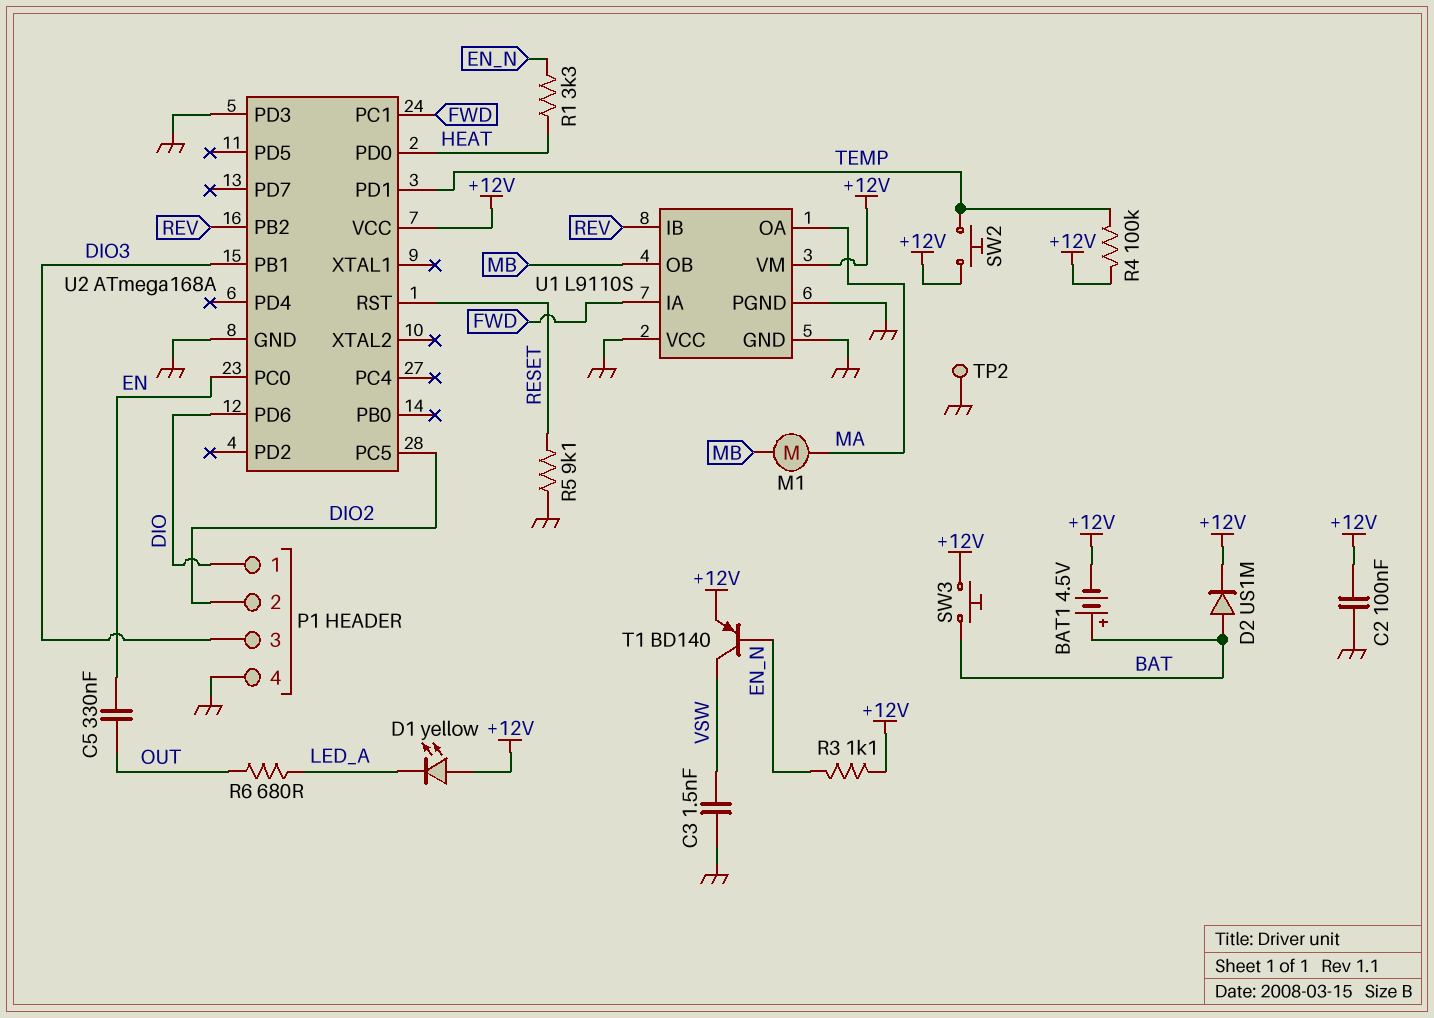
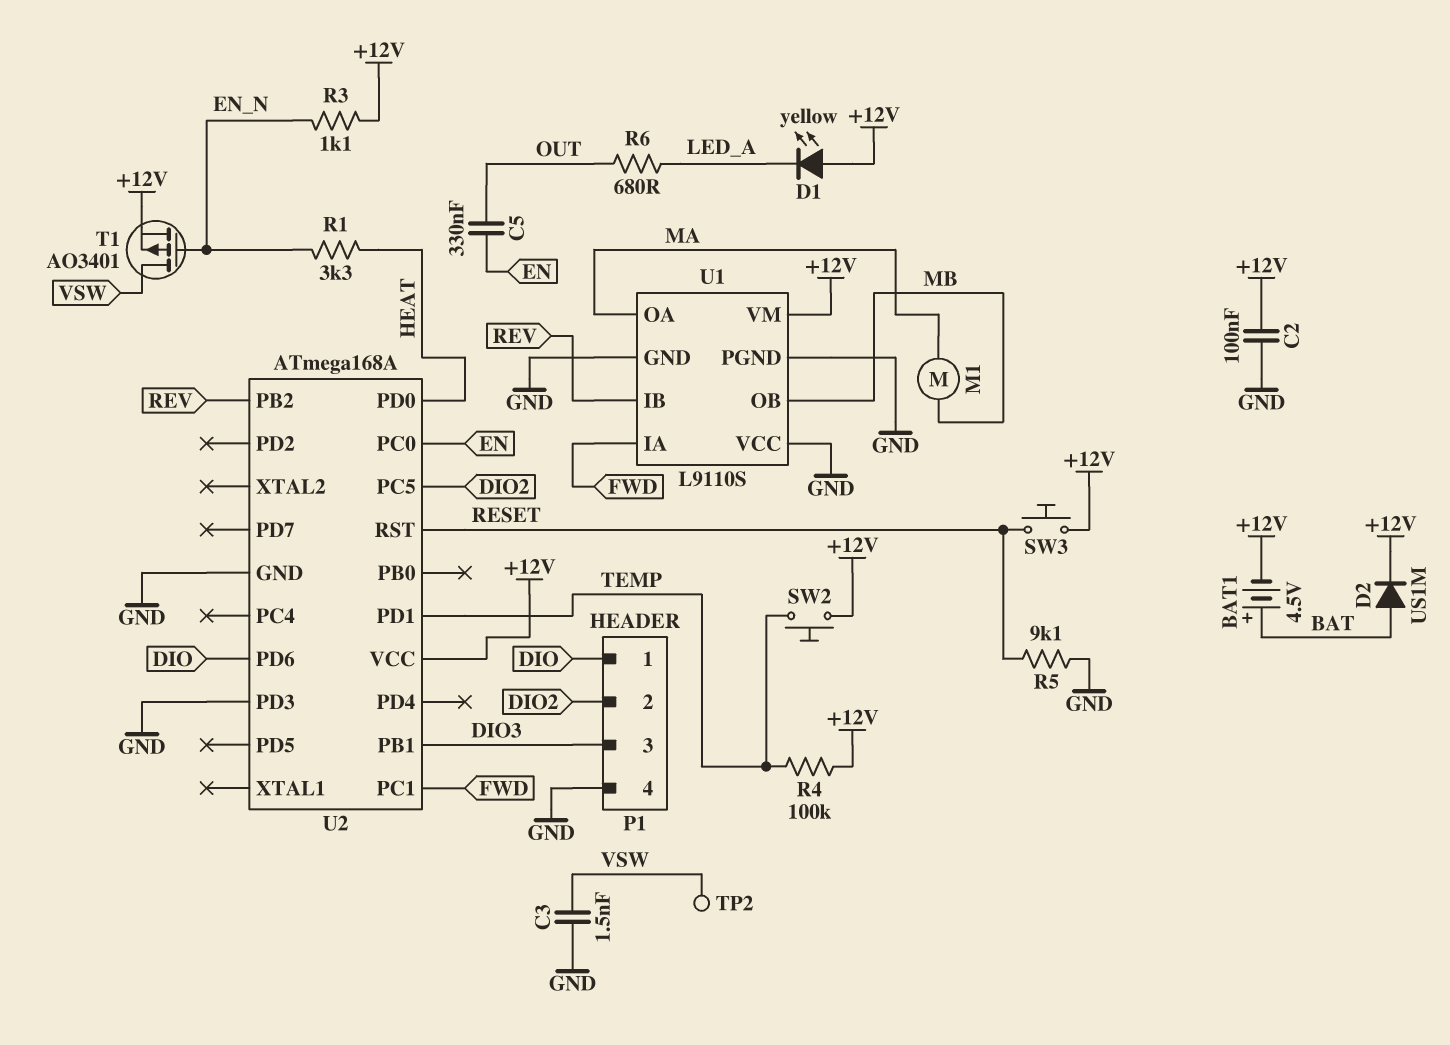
SW3: button (+12V, BAT) -> button (+12V, RESET)
T1: PNP BD140 (B EN_N, C VSW, E +12V) -> PMOS AO3401 (G EN_N, D VSW, S +12V)
TP2: test point (GND) -> test point (VSW)

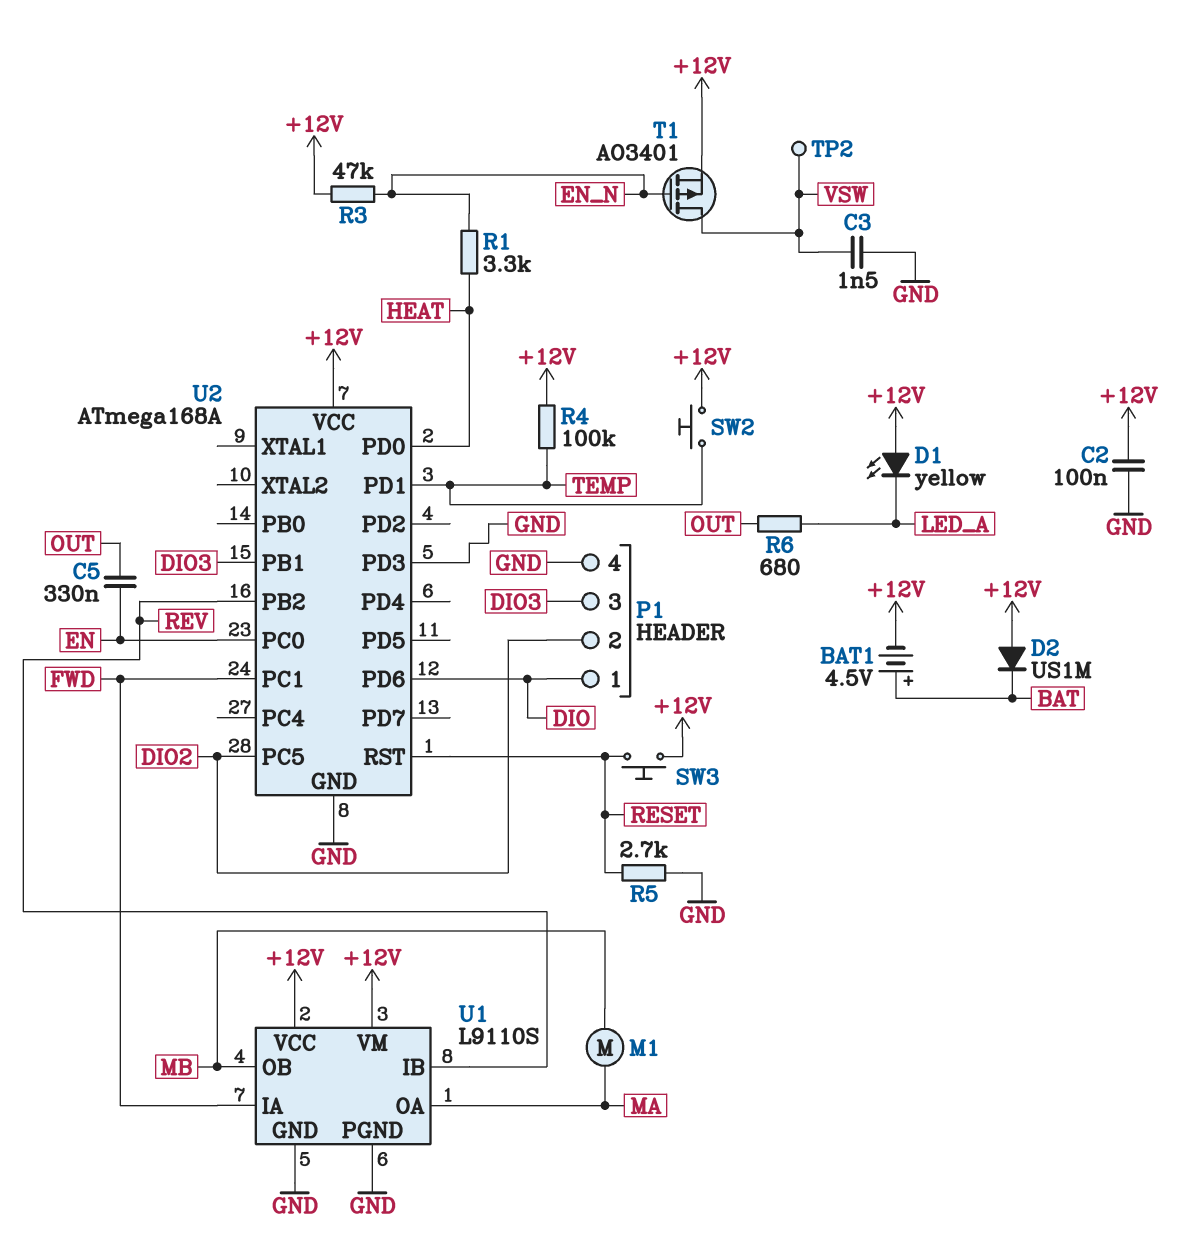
D2: diode US1M (A BAT, K +12V) -> diode US1M (A +12V, K BAT)
R3: 1.1k (+12V, EN_N) -> 47k (+12V, EN_N)
R5: 9.1k (GND, RESET) -> 2.7k (GND, RESET)
U1 pin VCC: GND -> +12V

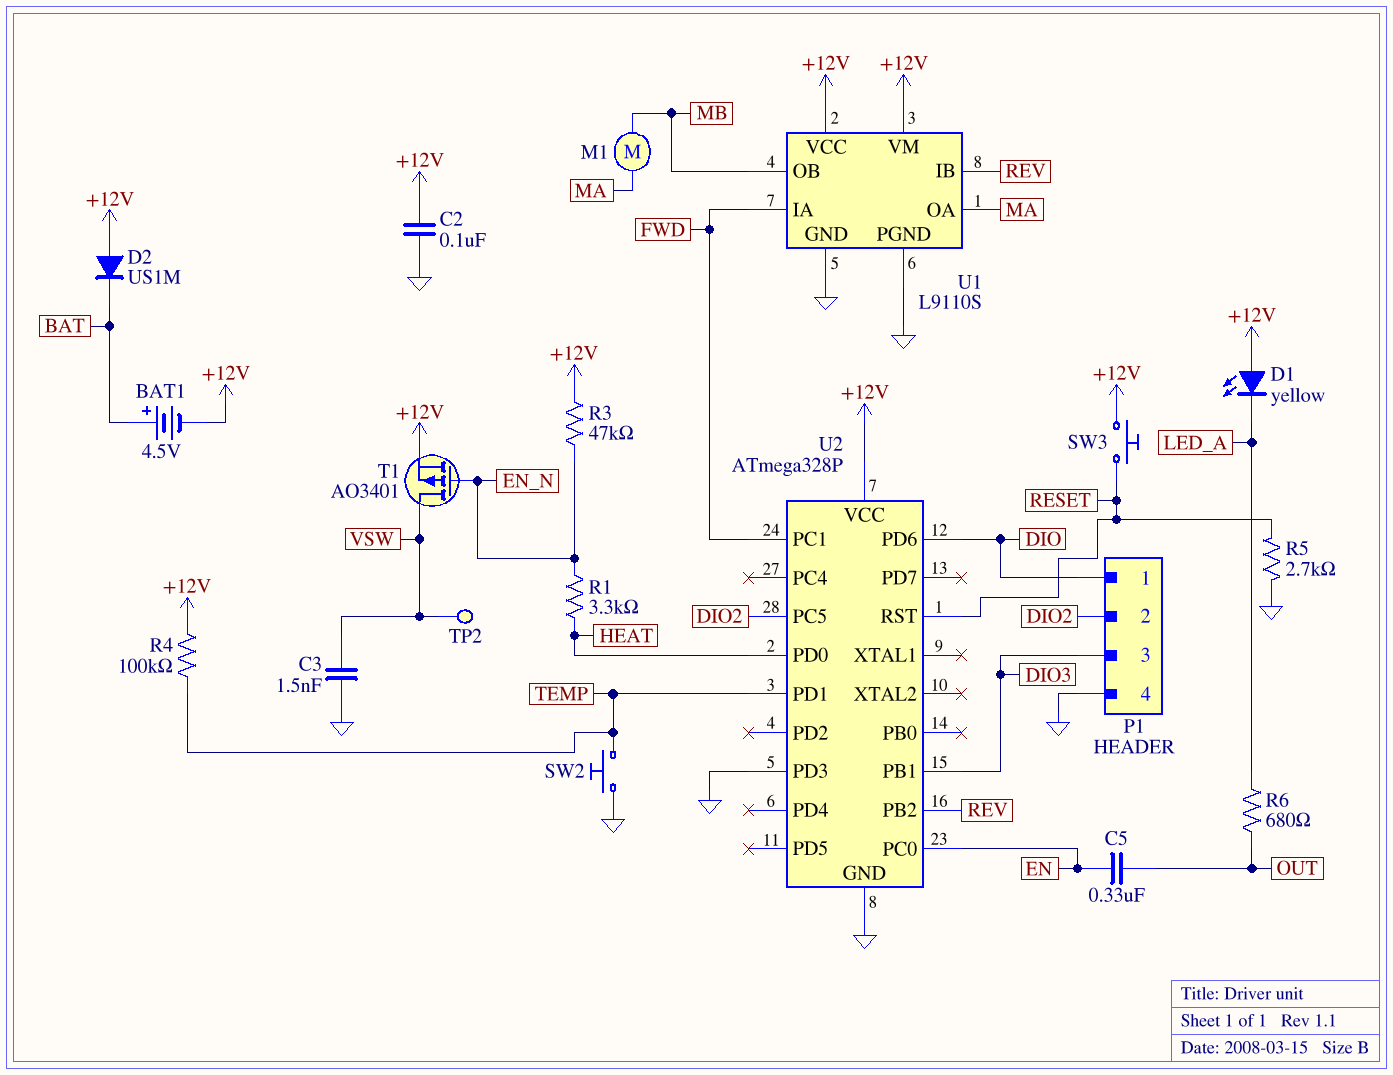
SW2: button (+12V, TEMP) -> button (GND, TEMP)
U2: ATmega168A -> ATmega328P

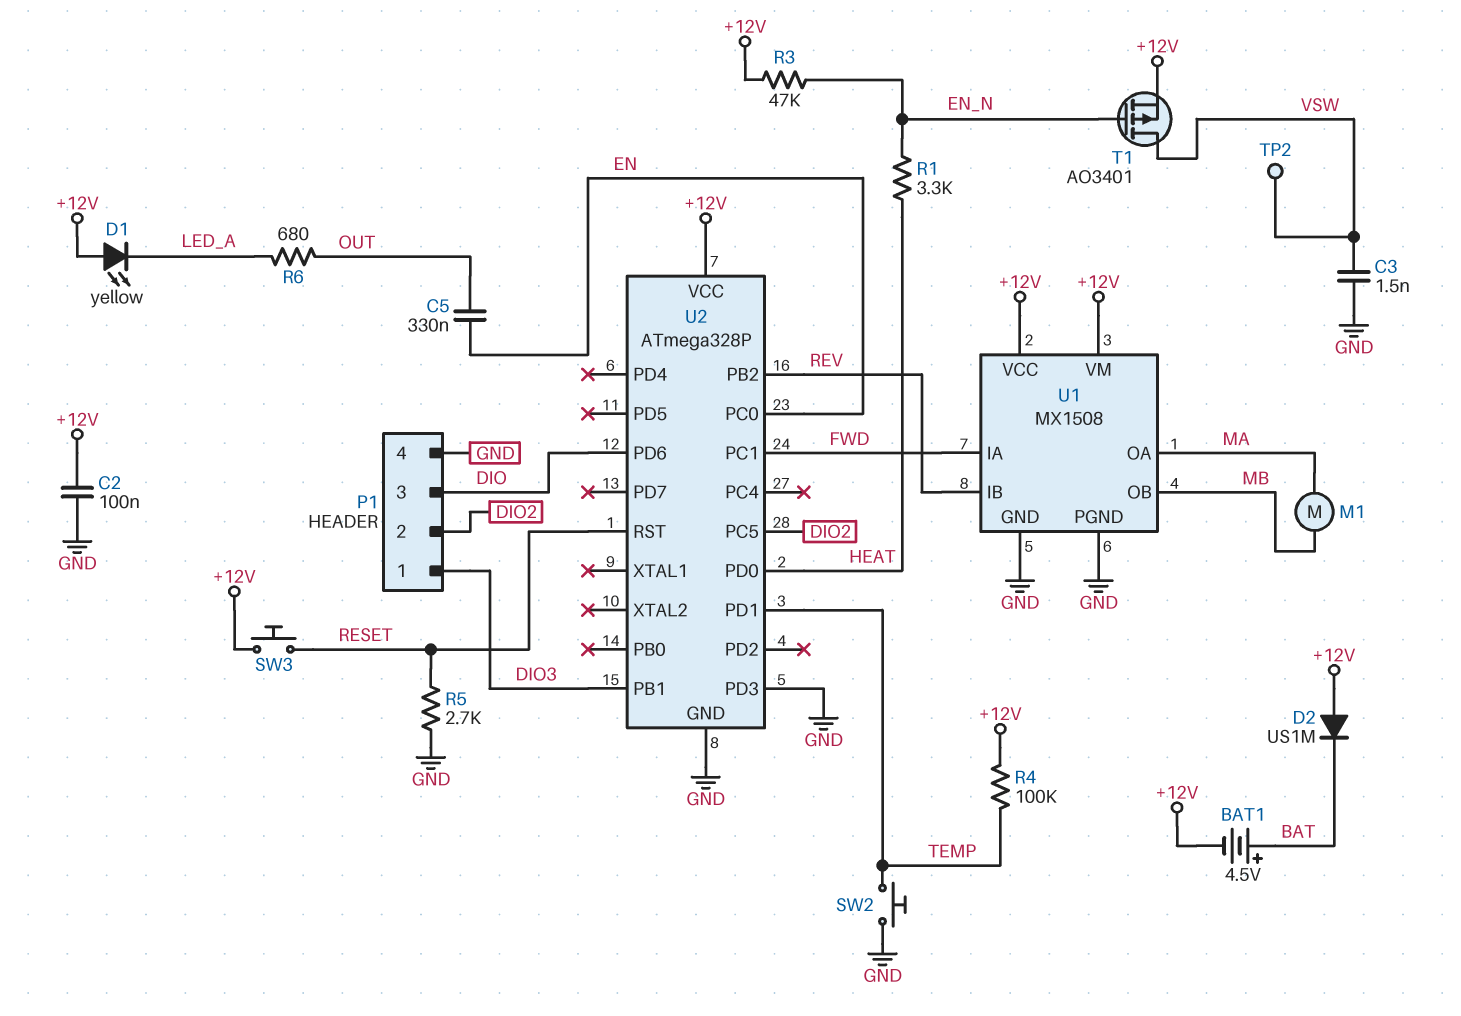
P1 pin 1: DIO -> DIO3
P1 pin 3: DIO3 -> DIO
U1: L9110S -> MX1508

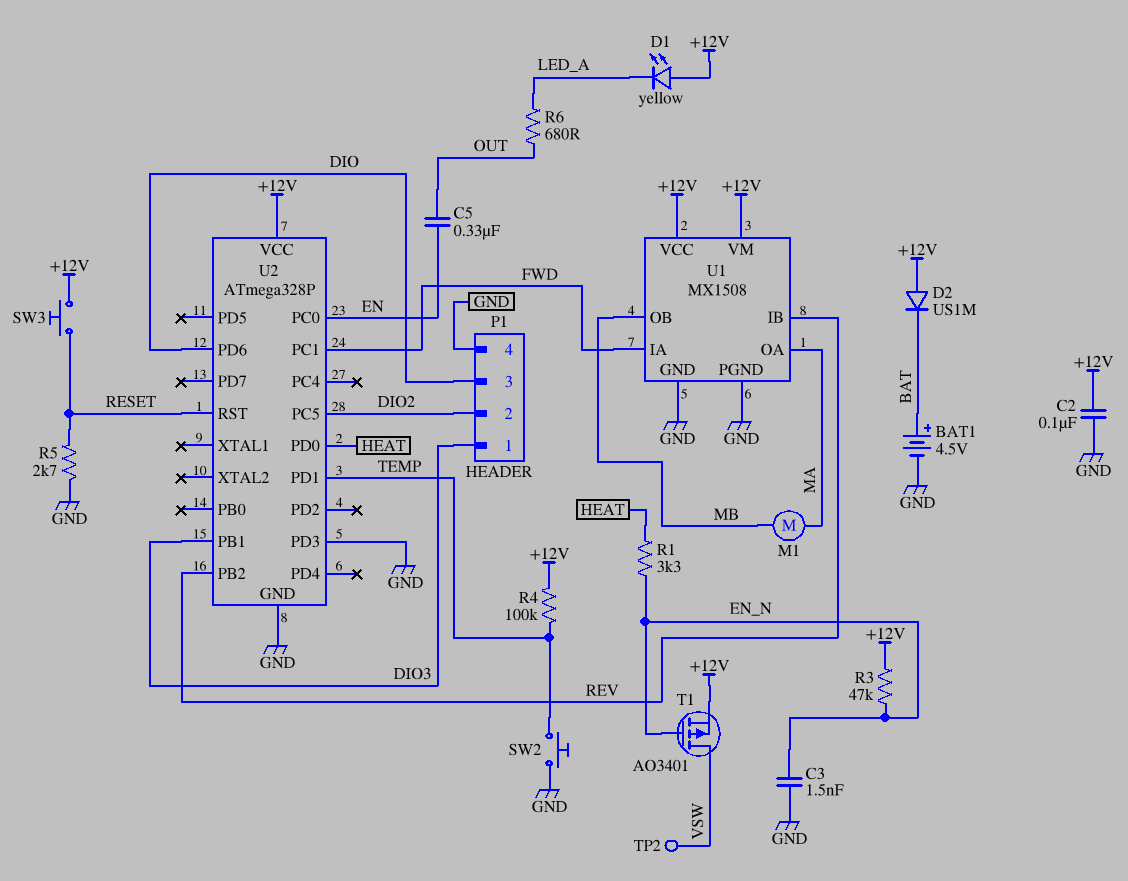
BAT1: 4.5V (plus BAT, minus +12V) -> 4.5V (plus BAT, minus GND)
C3: 1.5nF (GND, VSW) -> 1.5nF (EN_N, GND)

